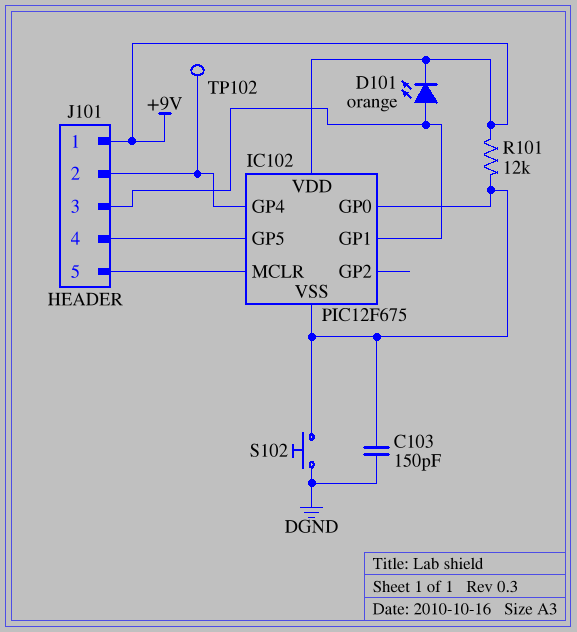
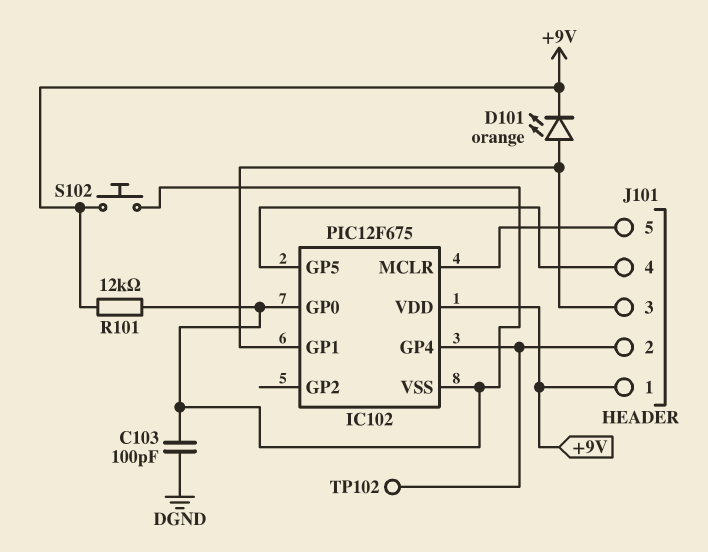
C103: 150pF (DGND, IC102/GP0) -> 100pF (DGND, IC102/GP0)
S102: button (DGND, IC102/GP0) -> button (+9V, IC102/GP0)

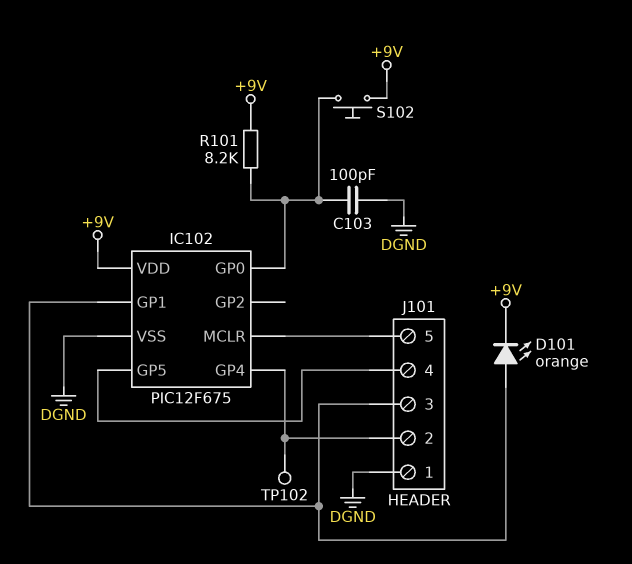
IC102 pin VSS: IC102/GP0 -> DGND
J101 pin 1: +9V -> DGND
R101: 12k (+9V, IC102/GP0) -> 8.2k (+9V, IC102/GP0)

